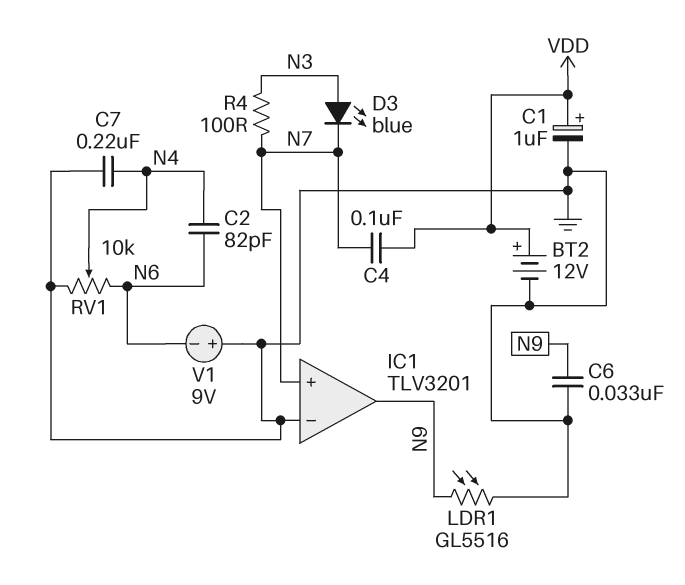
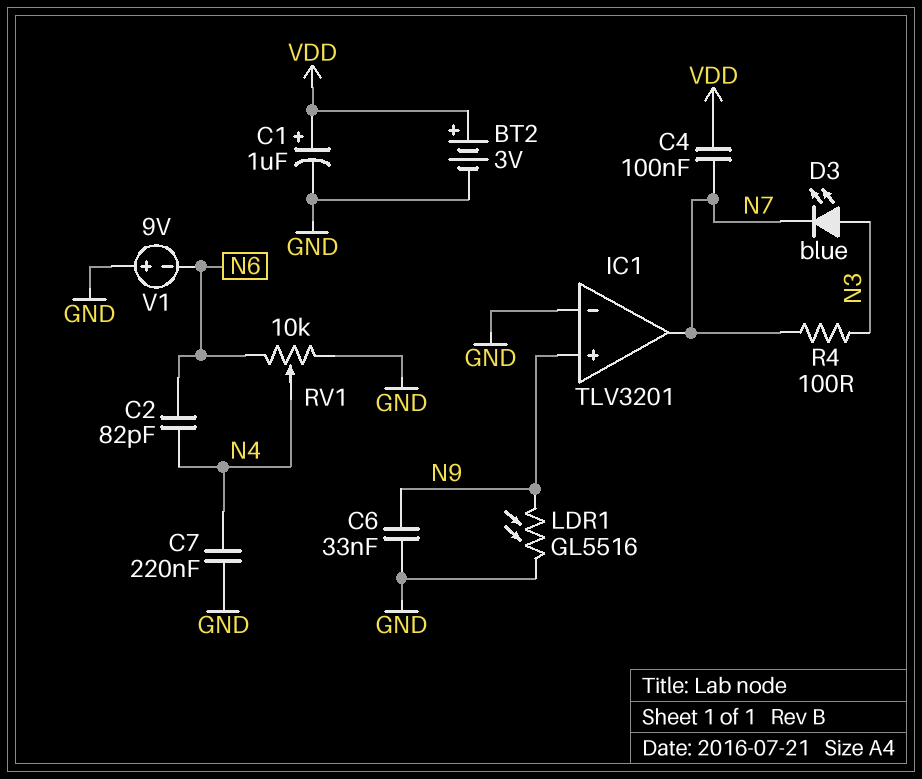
BT2: 12V (plus VDD, minus GND) -> 3V (plus VDD, minus GND)
IC1 pin in+: N7 -> N9
IC1 pin out: N9 -> N7

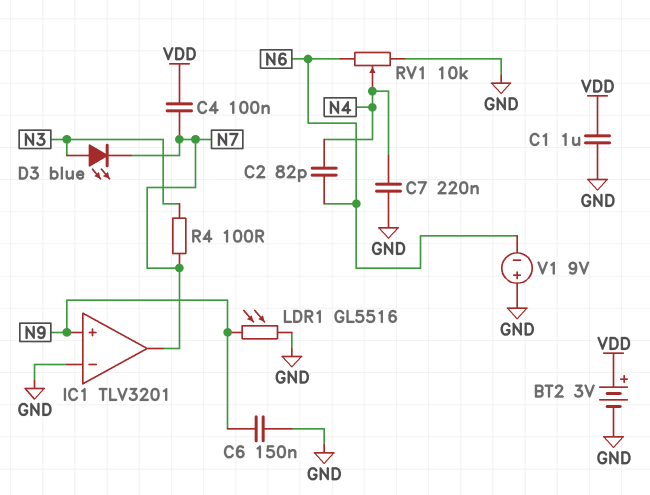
C1: 1uF (plus VDD, minus GND) -> 1uF (GND, VDD)
C6: 33nF (GND, N9) -> 150nF (GND, N9)

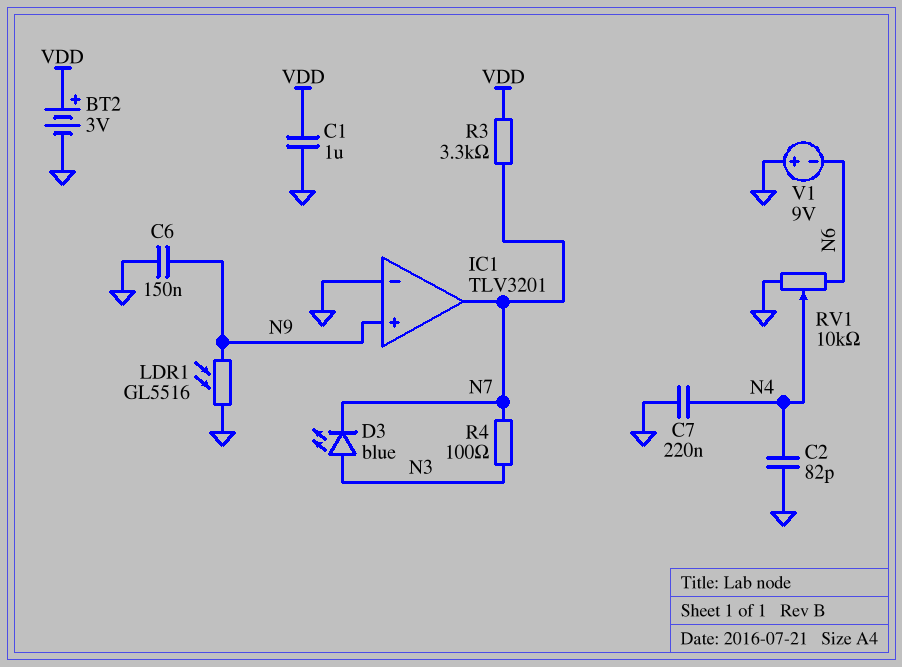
C2: 82pF (N4, N6) -> 82pF (GND, N4)
C4: 100nF (N7, VDD) -> none
R3: none -> 3.3k (N7, VDD)

